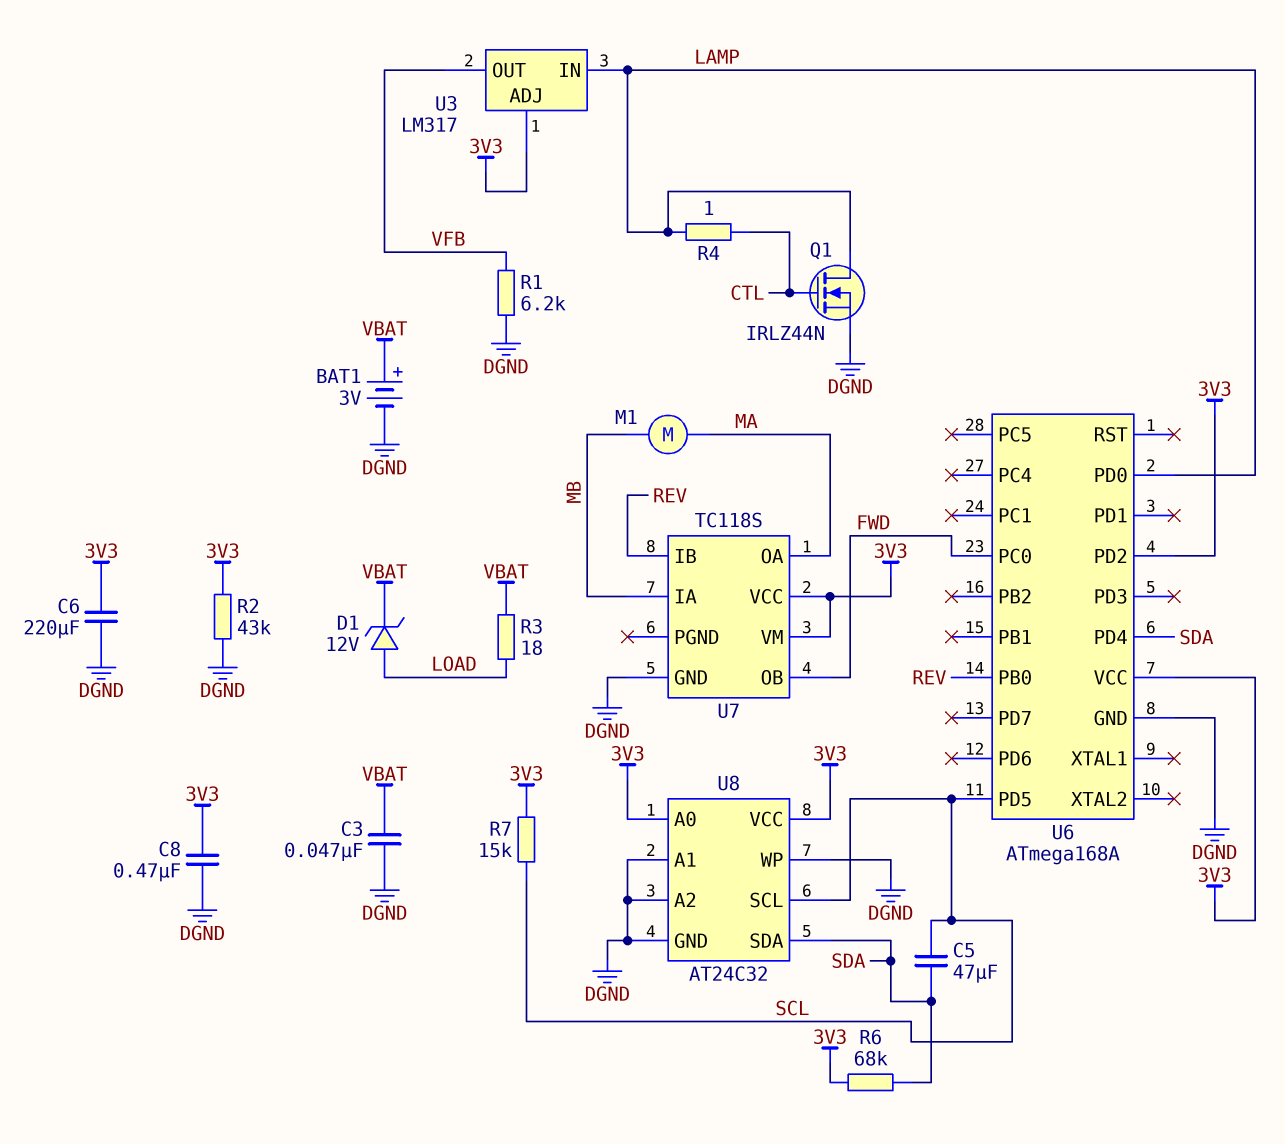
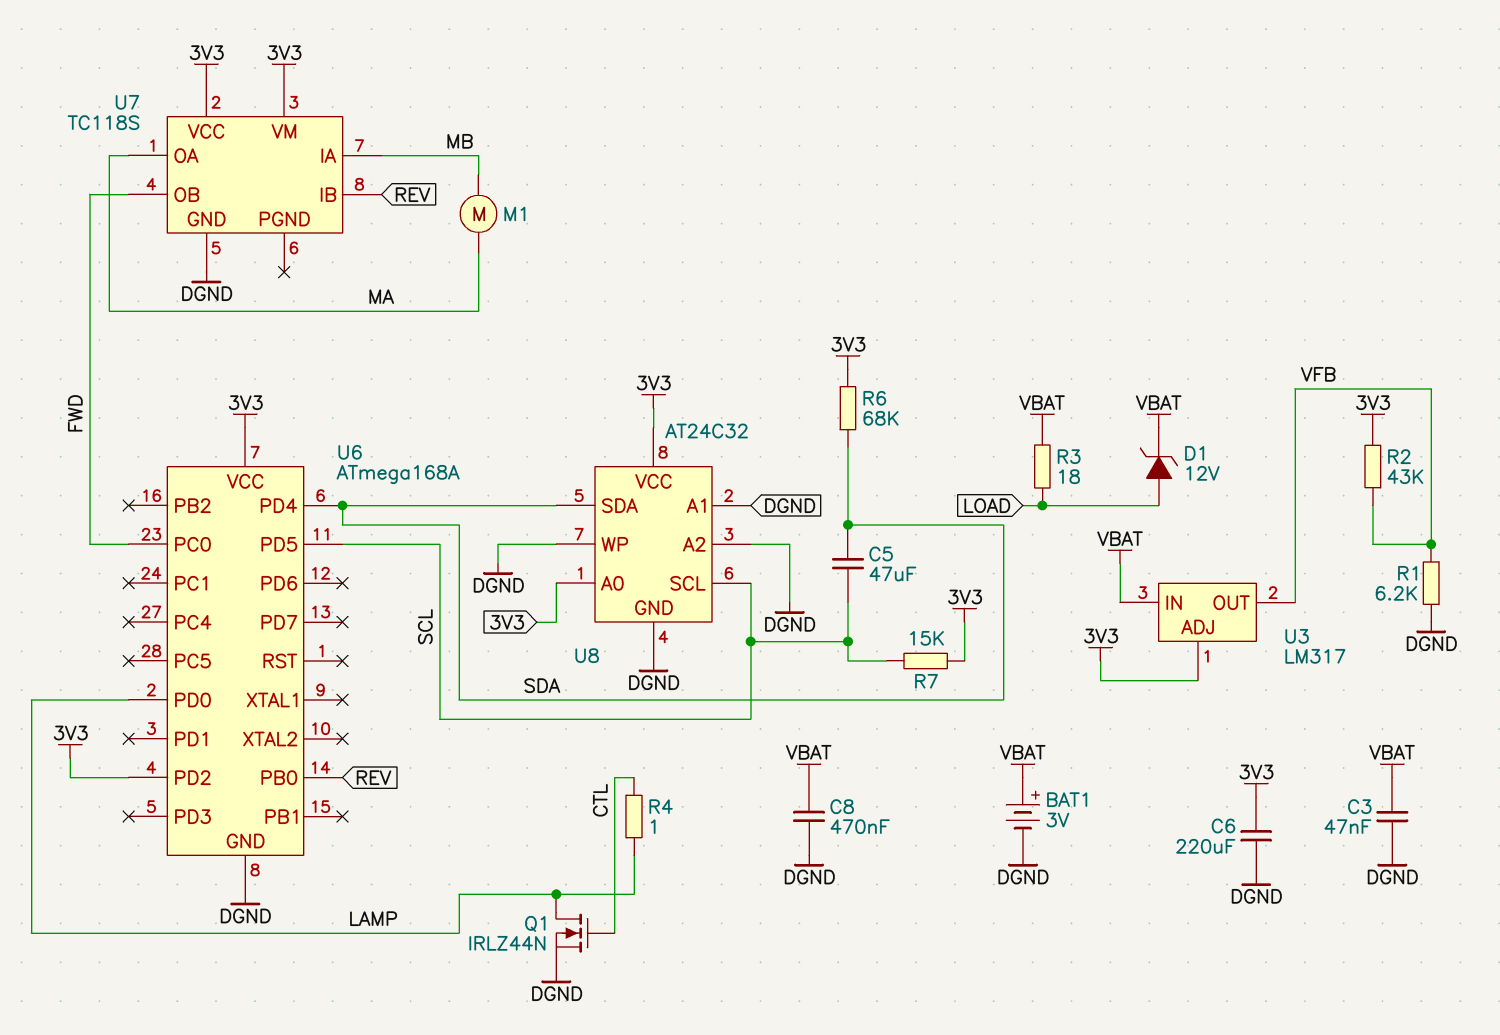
C8: 470nF (3V3, DGND) -> 470nF (DGND, VBAT)
R2: 43k (3V3, DGND) -> 43k (3V3, VFB)
U3 pin IN: LAMP -> VBAT

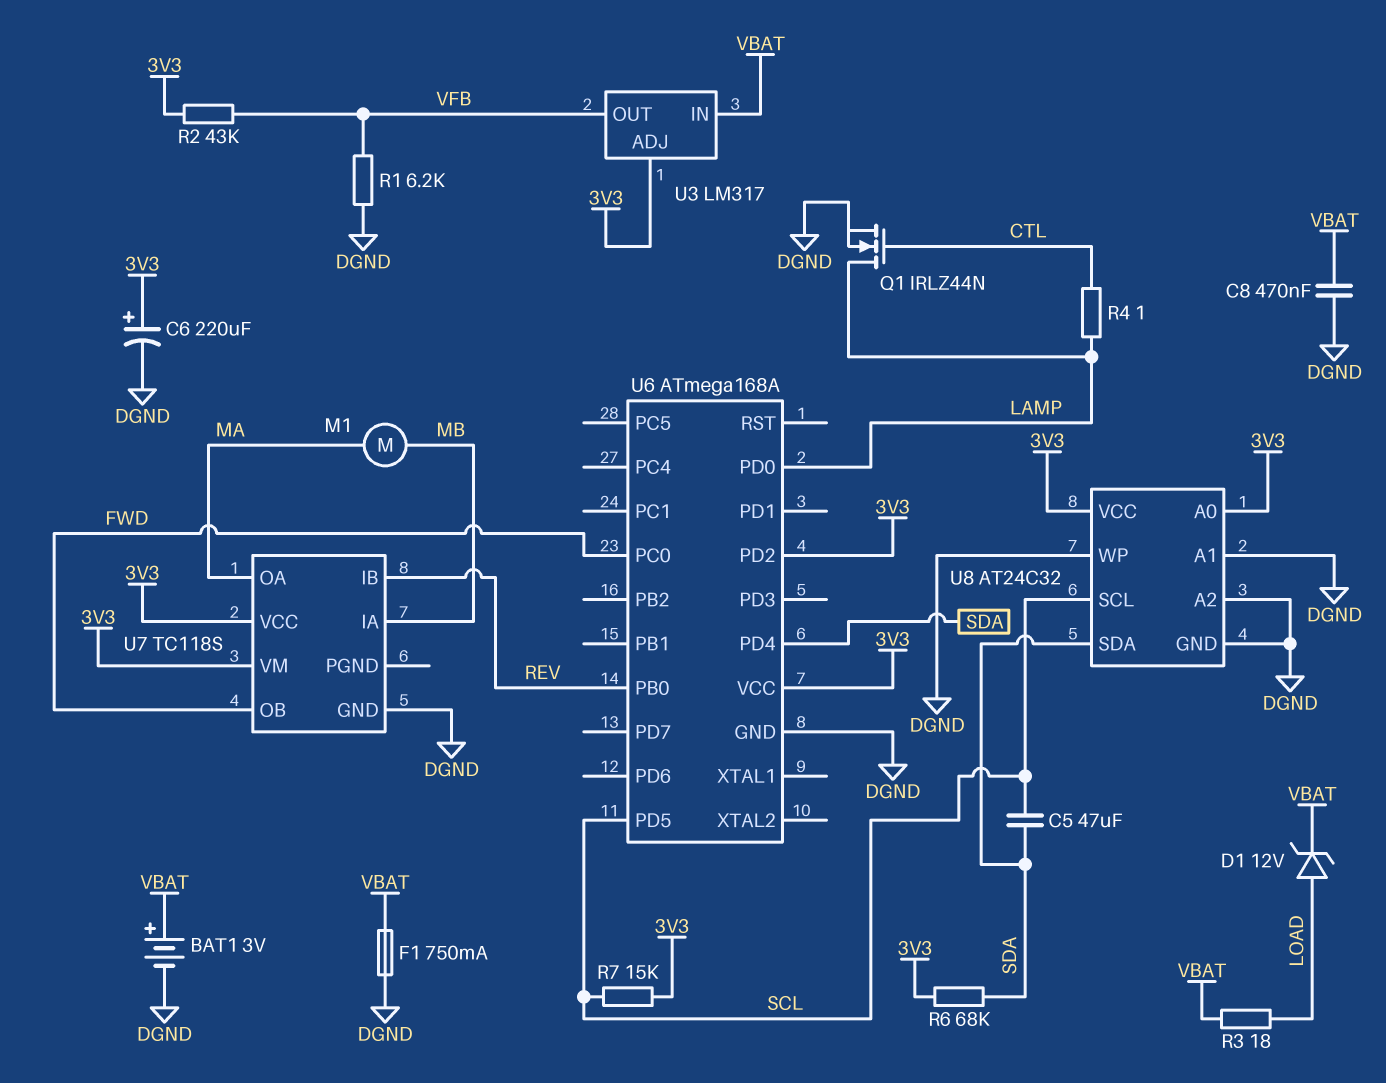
C3: 47nF (DGND, VBAT) -> none
C6: 220uF (3V3, DGND) -> 220uF (plus 3V3, minus DGND)
F1: none -> 750mA (DGND, VBAT)

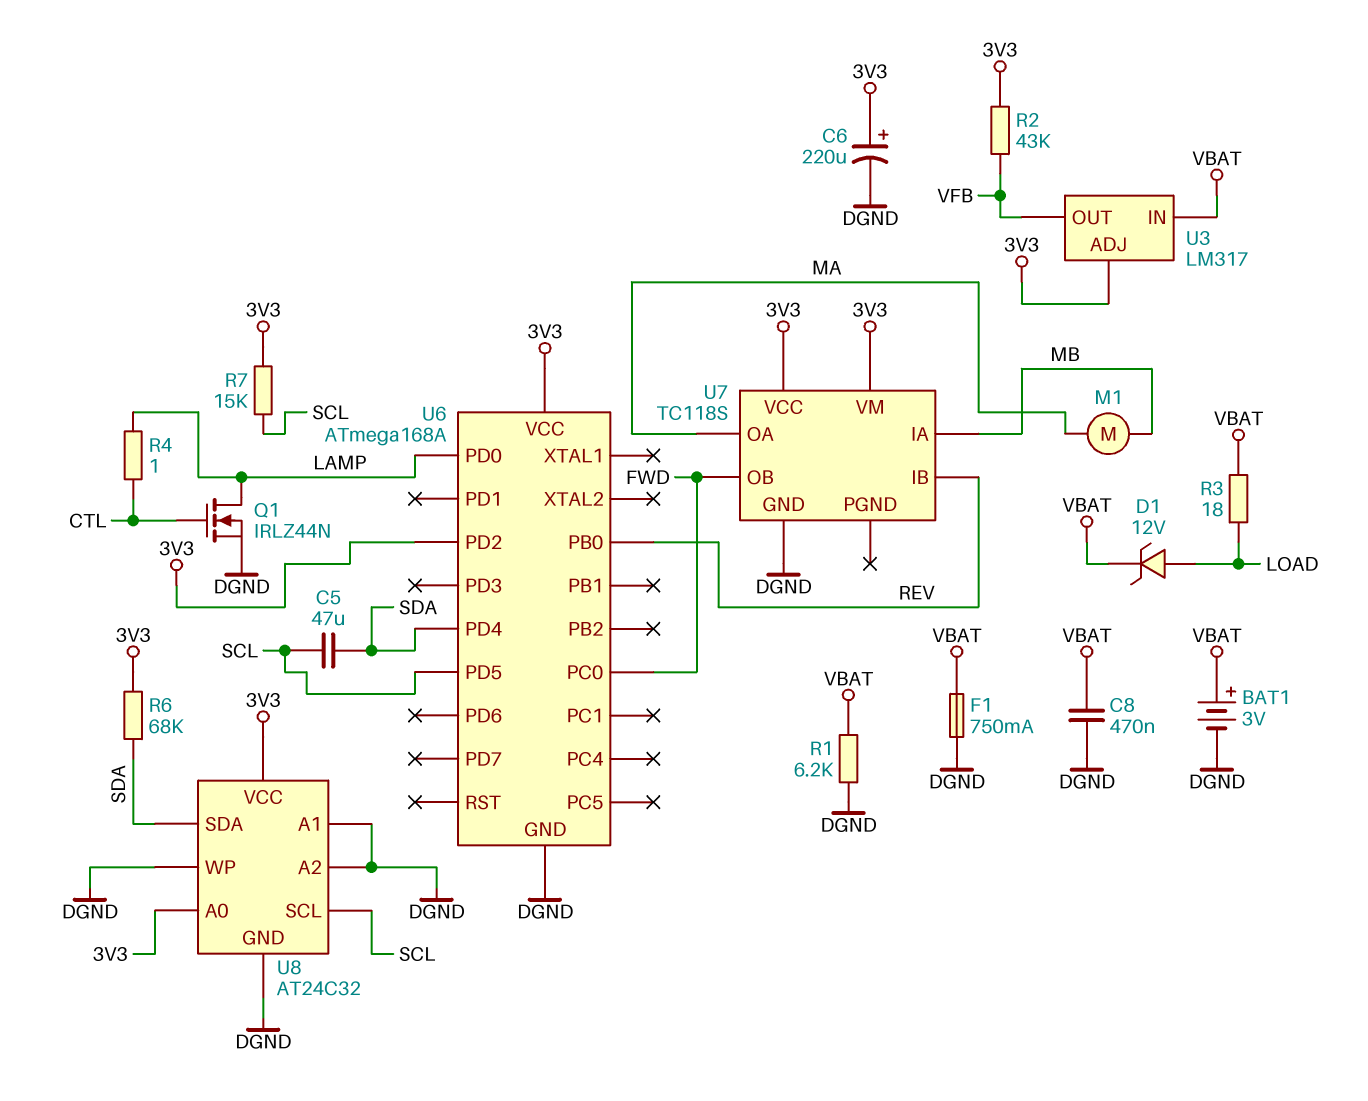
R1: 6.2k (DGND, VFB) -> 6.2k (DGND, VBAT)

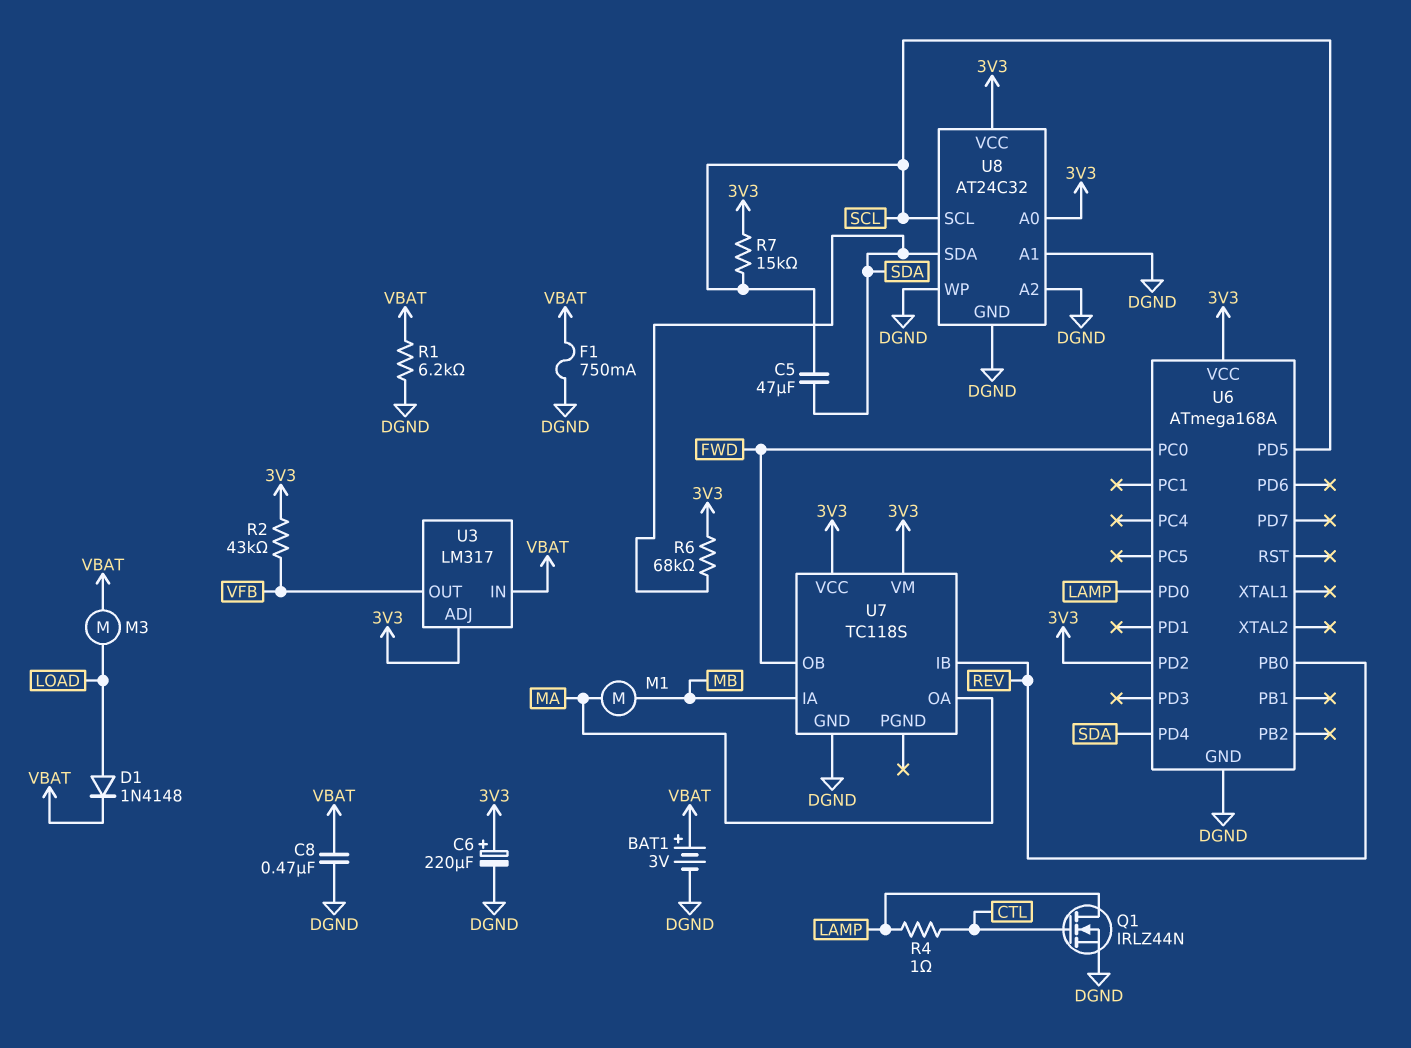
D1: zener 12V (A LOAD, K VBAT) -> diode 1N4148 (A LOAD, K VBAT)
M3: none -> motor (LOAD, VBAT)
R3: 18 (LOAD, VBAT) -> none

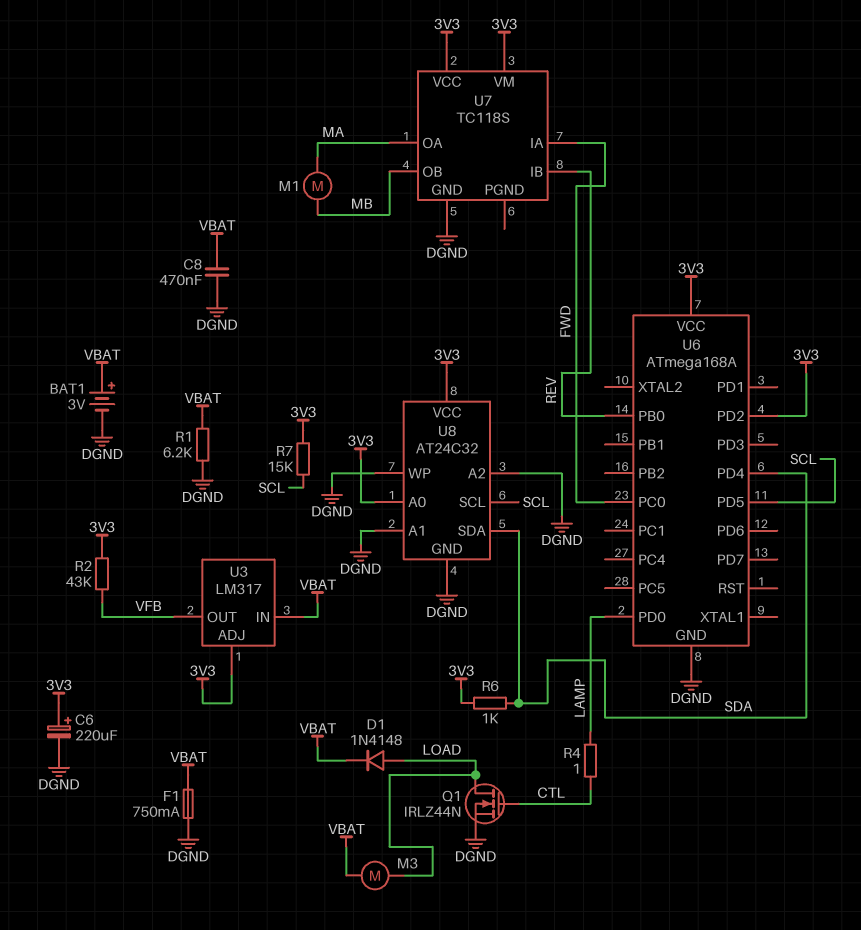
C5: 47uF (SCL, SDA) -> none
Q1: NMOS IRLZ44N (G CTL, D LAMP, S DGND) -> NMOS IRLZ44N (G CTL, D LOAD, S DGND)
R6: 68k (3V3, SDA) -> 1k (3V3, SDA)
U7 pin IA: MB -> FWD
U7 pin OB: FWD -> MB

